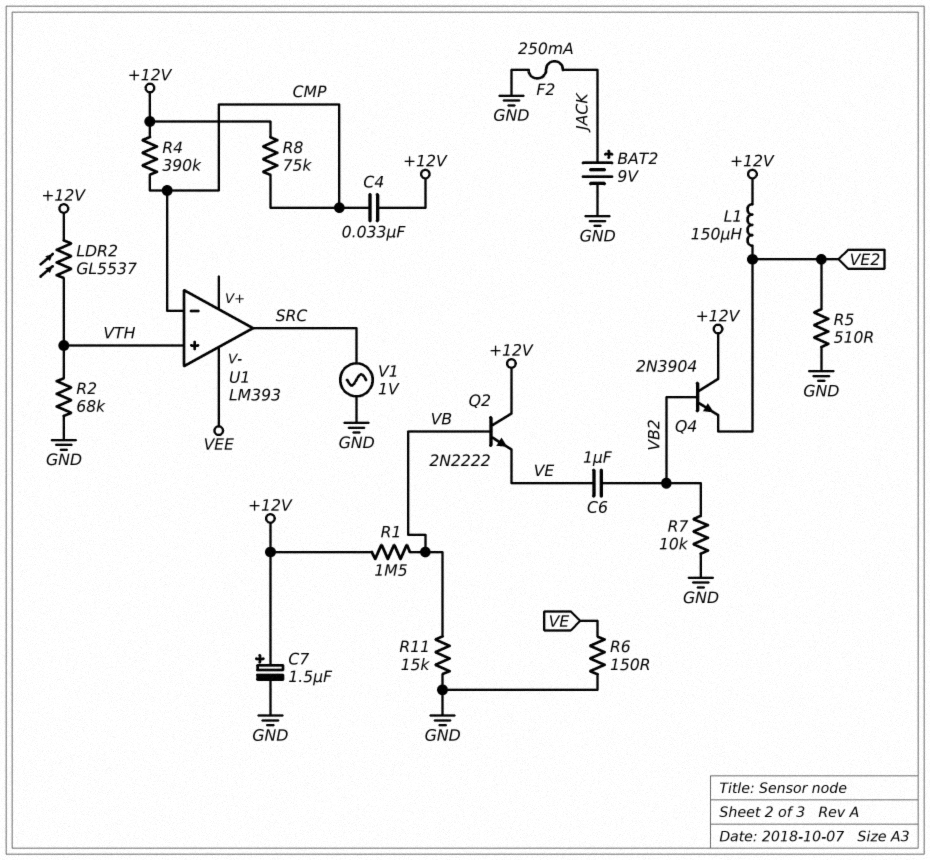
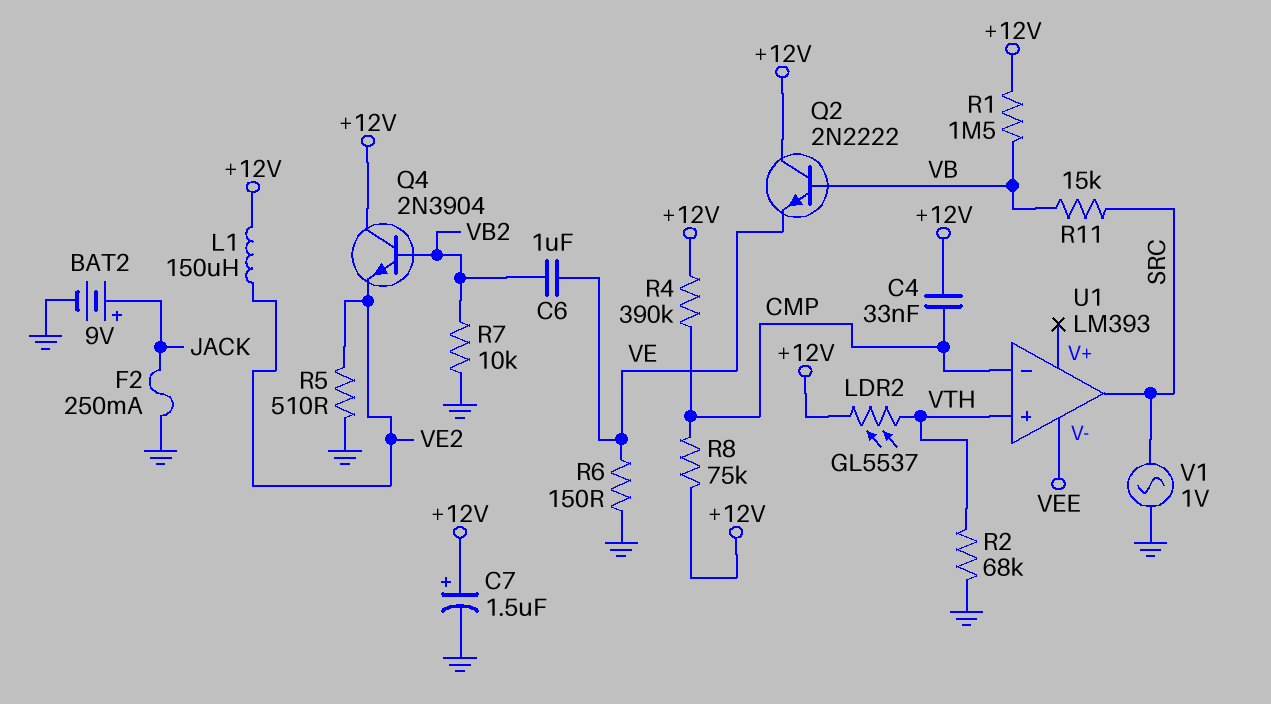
R11: 15k (GND, VB) -> 15k (SRC, VB)

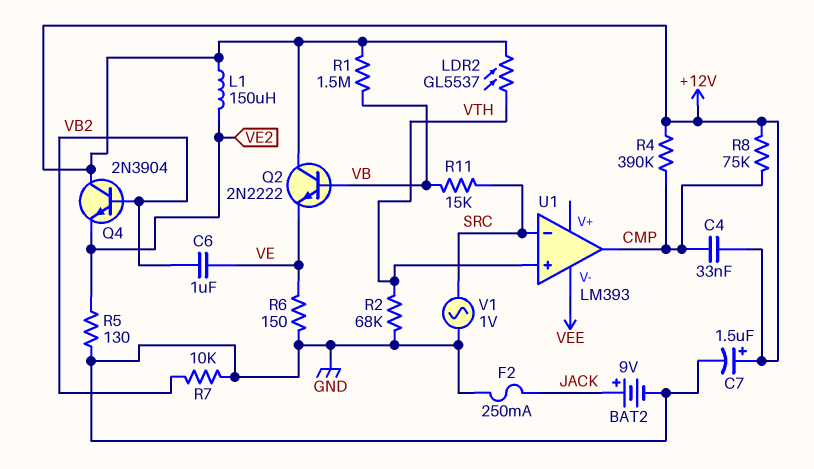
R5: 510 (GND, VE2) -> 130 (GND, VE2)
U1 pin in-: CMP -> SRC
U1 pin out: SRC -> CMP

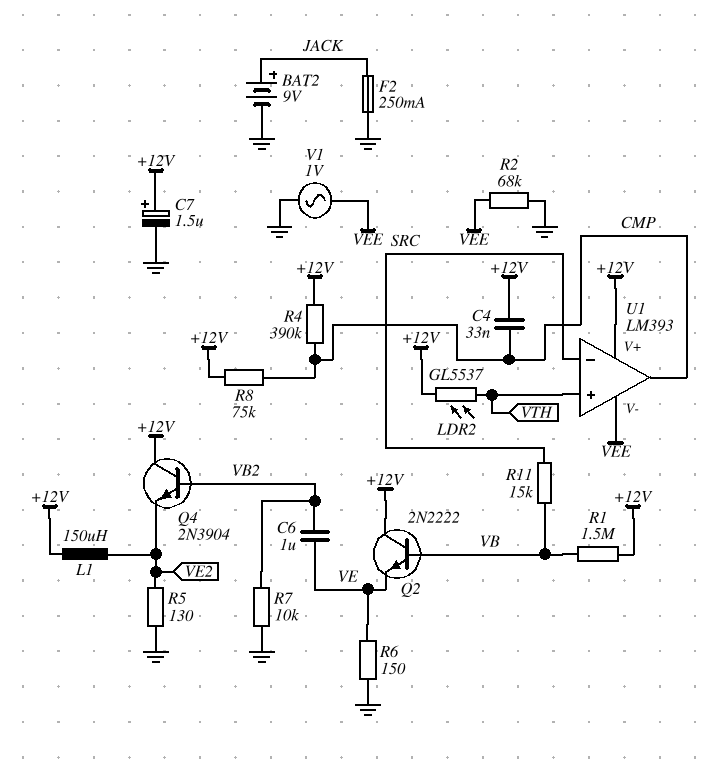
R2: 68k (GND, VTH) -> 68k (GND, VEE)
U1 pin V+: none -> +12V
V1: AC 1V (GND, SRC) -> AC 1V (GND, VEE)

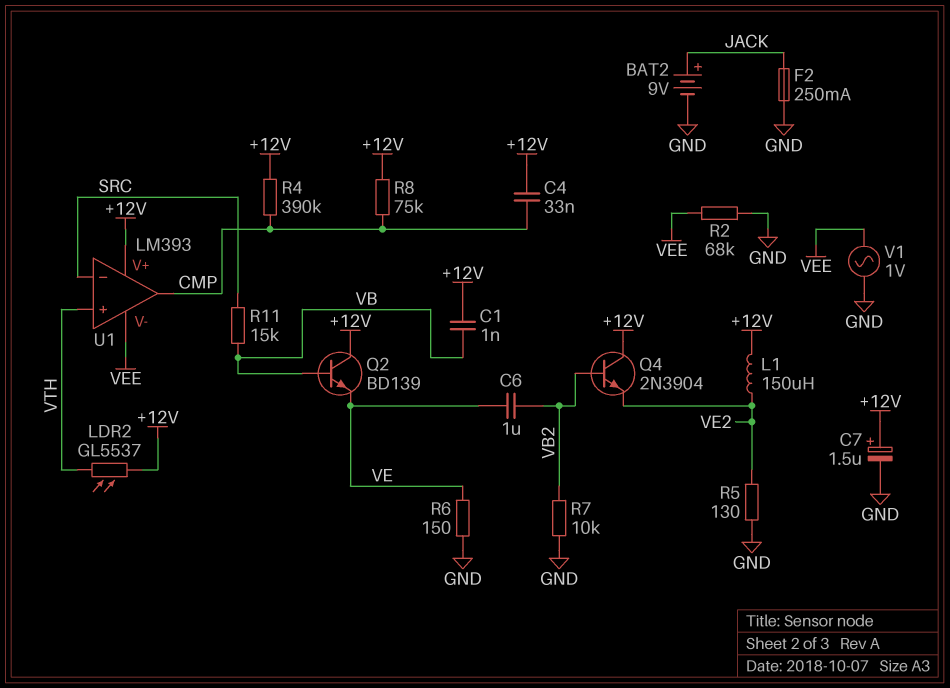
C1: none -> 1nF (+12V, VB)
Q2: NPN 2N2222 (B VB, C +12V, E VE) -> NPN BD139 (B VB, C +12V, E VE)
R1: 1.5M (+12V, VB) -> none

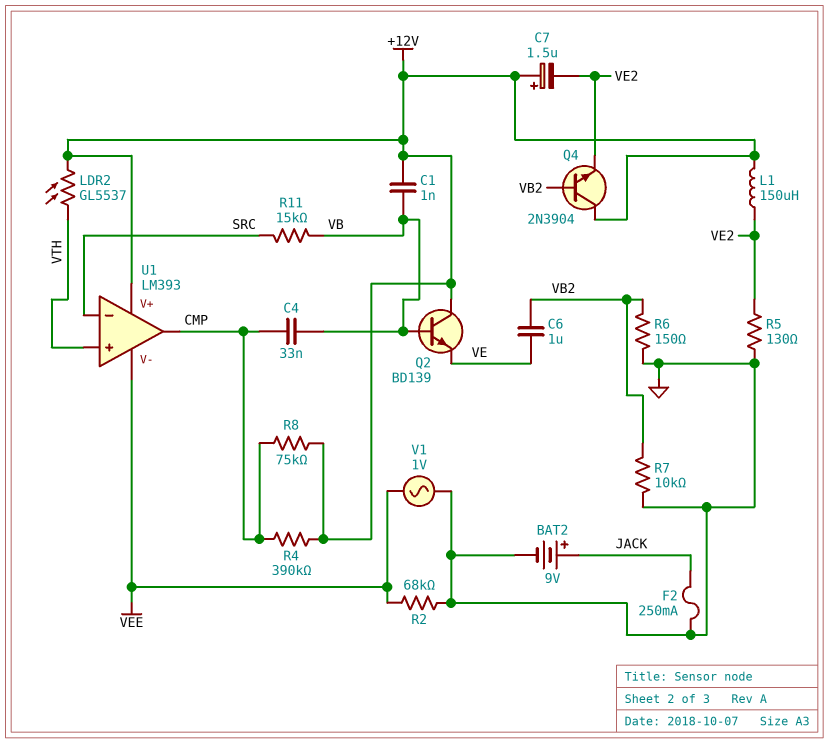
C4: 33nF (+12V, CMP) -> 33nF (CMP, VB)
C7: 1.5uF (plus +12V, minus GND) -> 1.5uF (plus +12V, minus VE2)
R6: 150 (GND, VE) -> 150 (GND, VB2)

